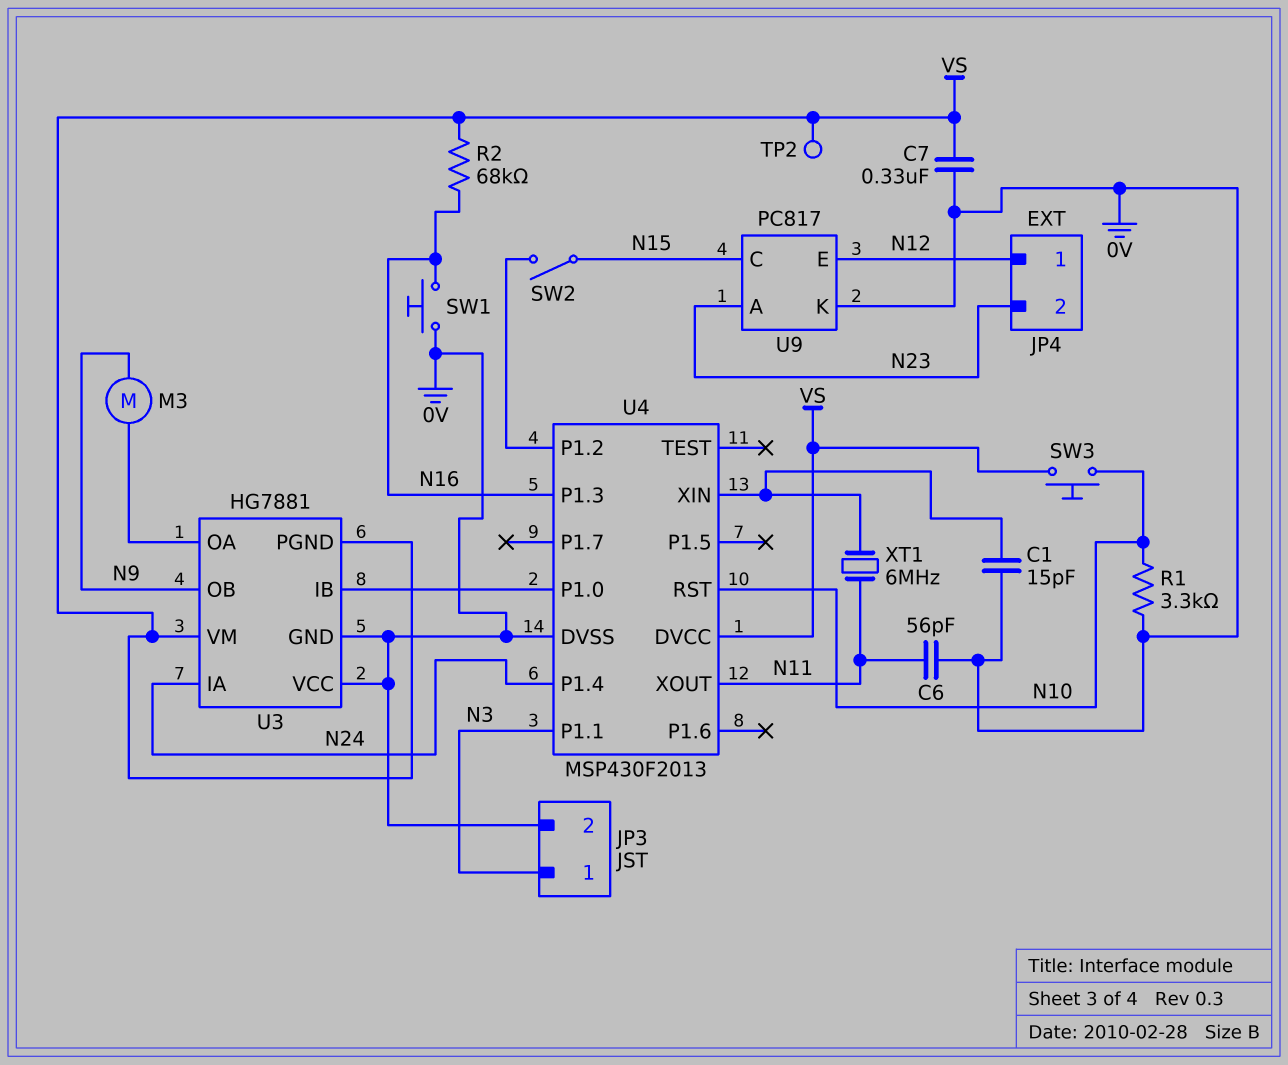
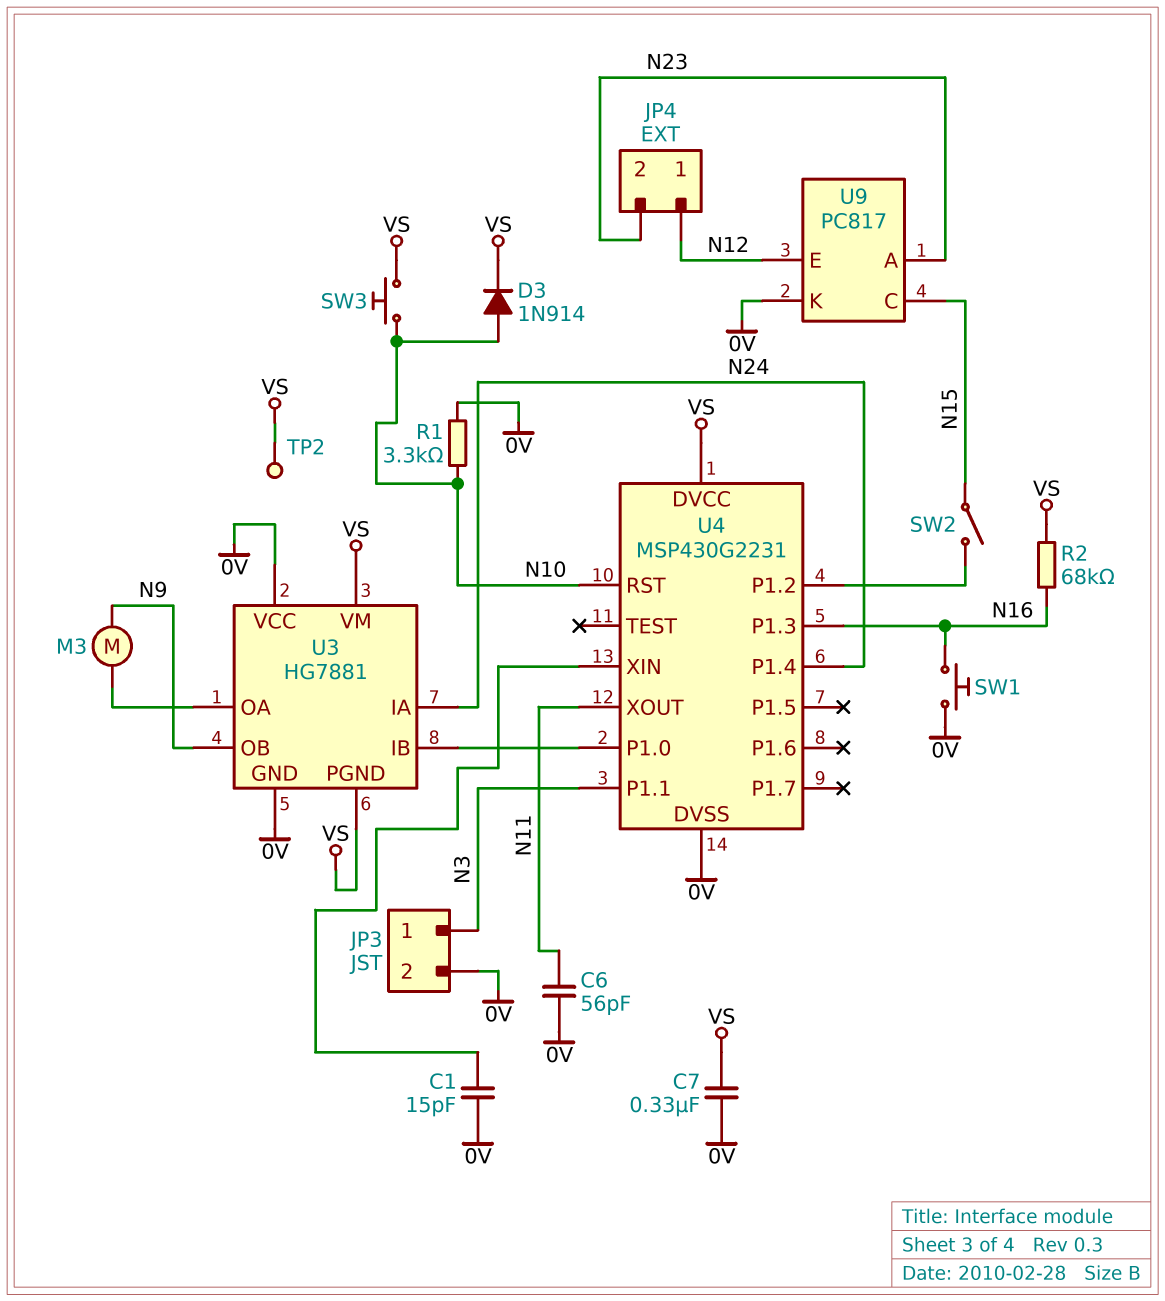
D3: none -> diode 1N914 (A N10, K VS)
U4: MSP430F2013 -> MSP430G2231
XT1: 6MHz (N11, U4/XIN) -> none

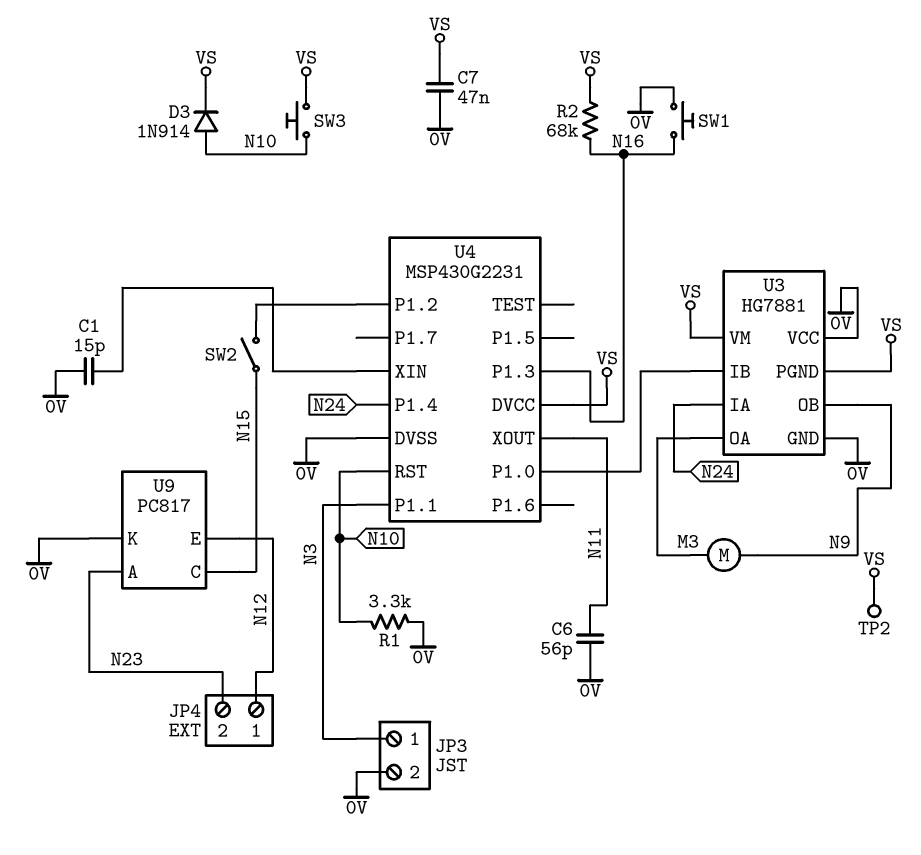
C7: 330nF (0V, VS) -> 47nF (0V, VS)

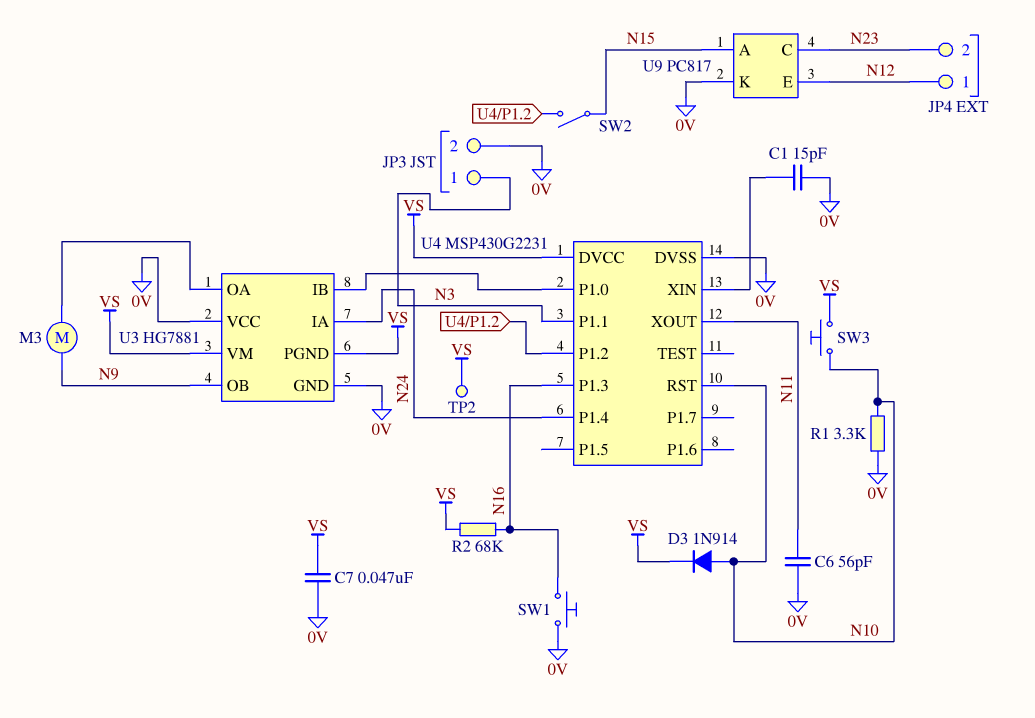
U9 pin A: N23 -> N15
U9 pin C: N15 -> N23

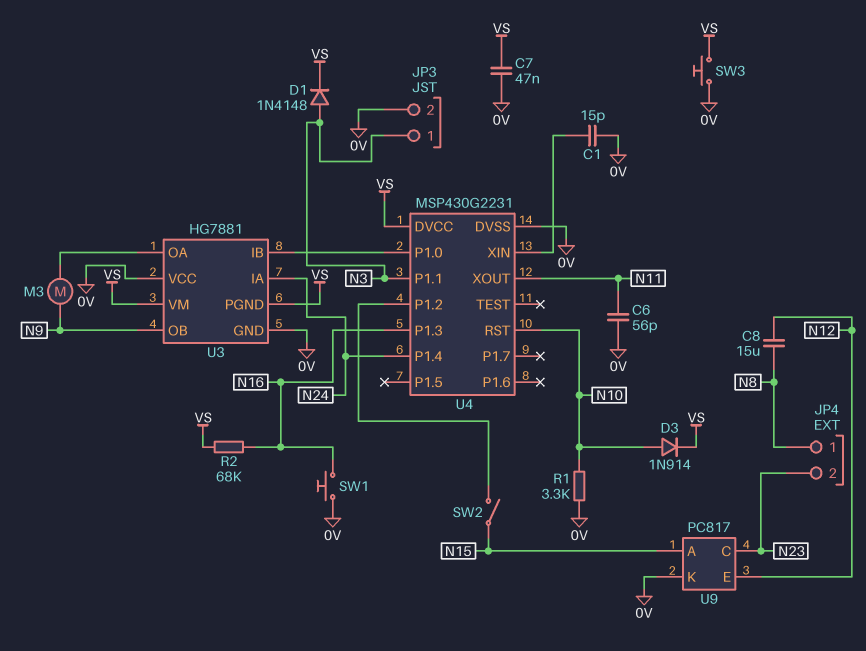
C8: none -> 15uF (N8, N12)
D1: none -> diode 1N4148 (A N3, K VS)
JP4 pin 1: N12 -> N8
SW3: button (N10, VS) -> button (0V, VS)
TP2: test point (VS) -> none

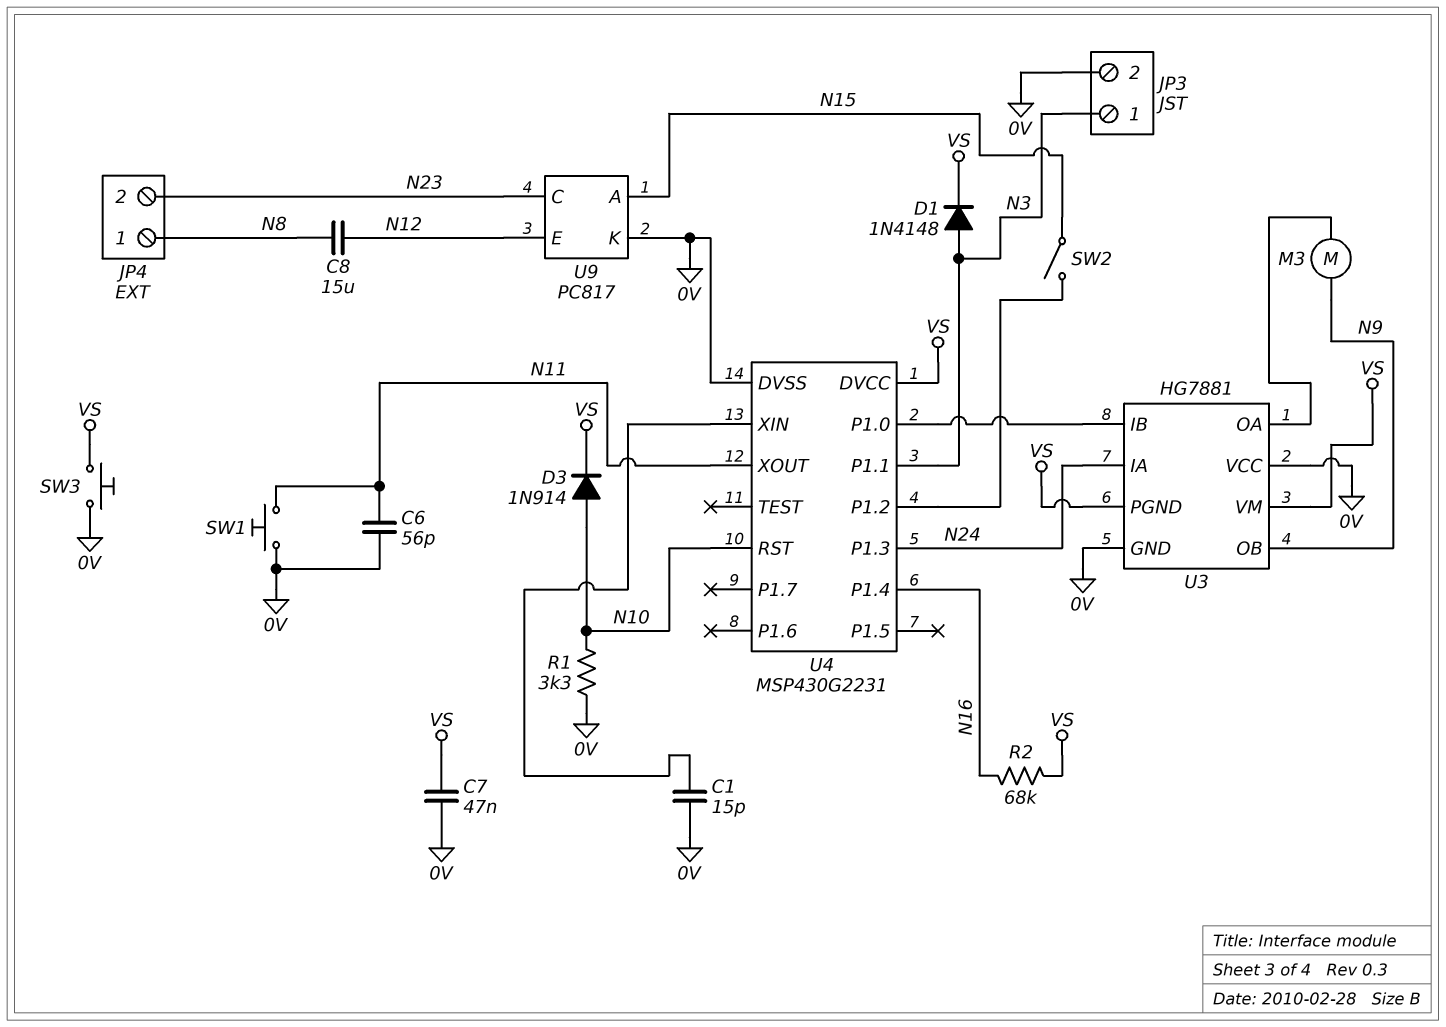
SW1: button (0V, N16) -> button (0V, N11)
U4 pin P1.3: N16 -> N24
U4 pin P1.4: N24 -> N16

